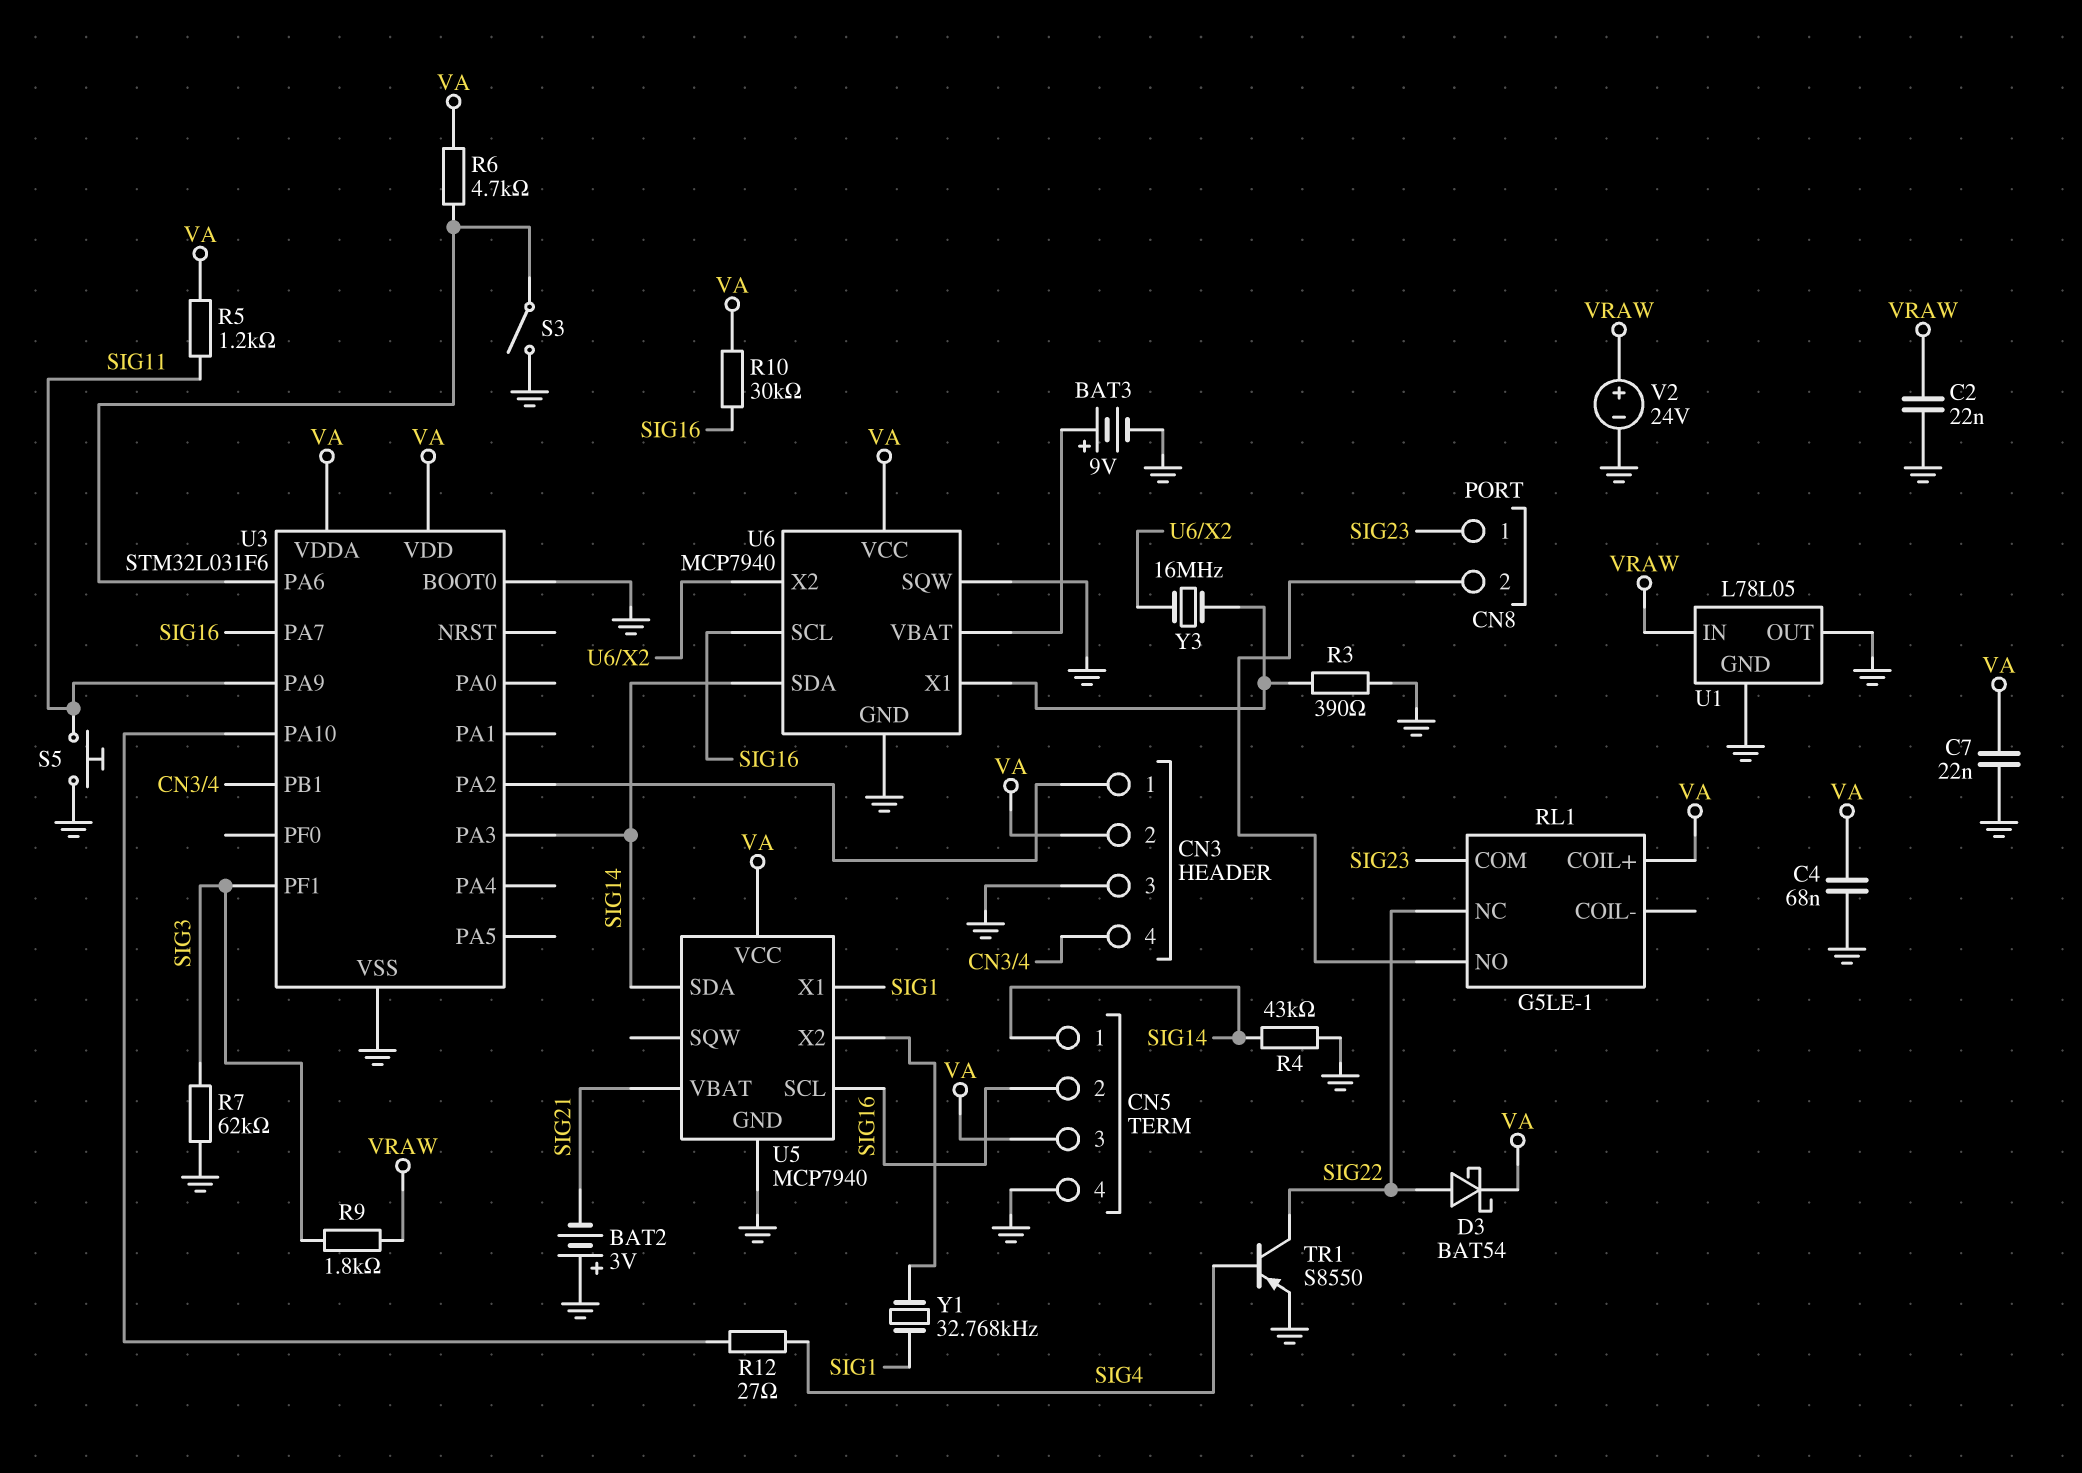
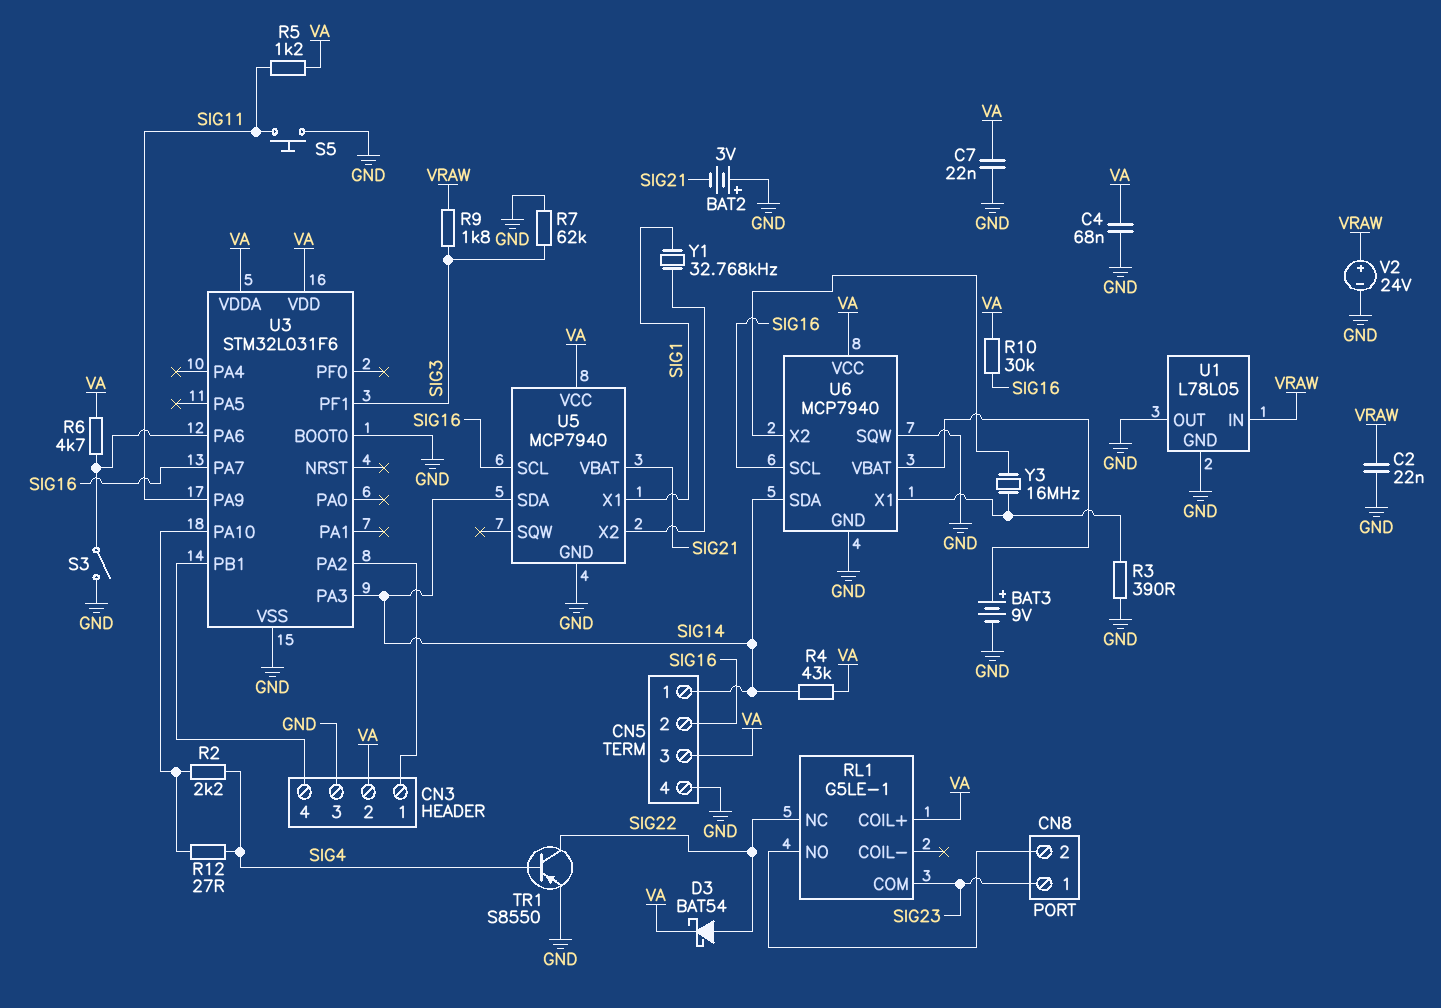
R2: none -> 2.2k (SIG4, U3/PA10)
R4: 43k (GND, SIG14) -> 43k (SIG14, VA)

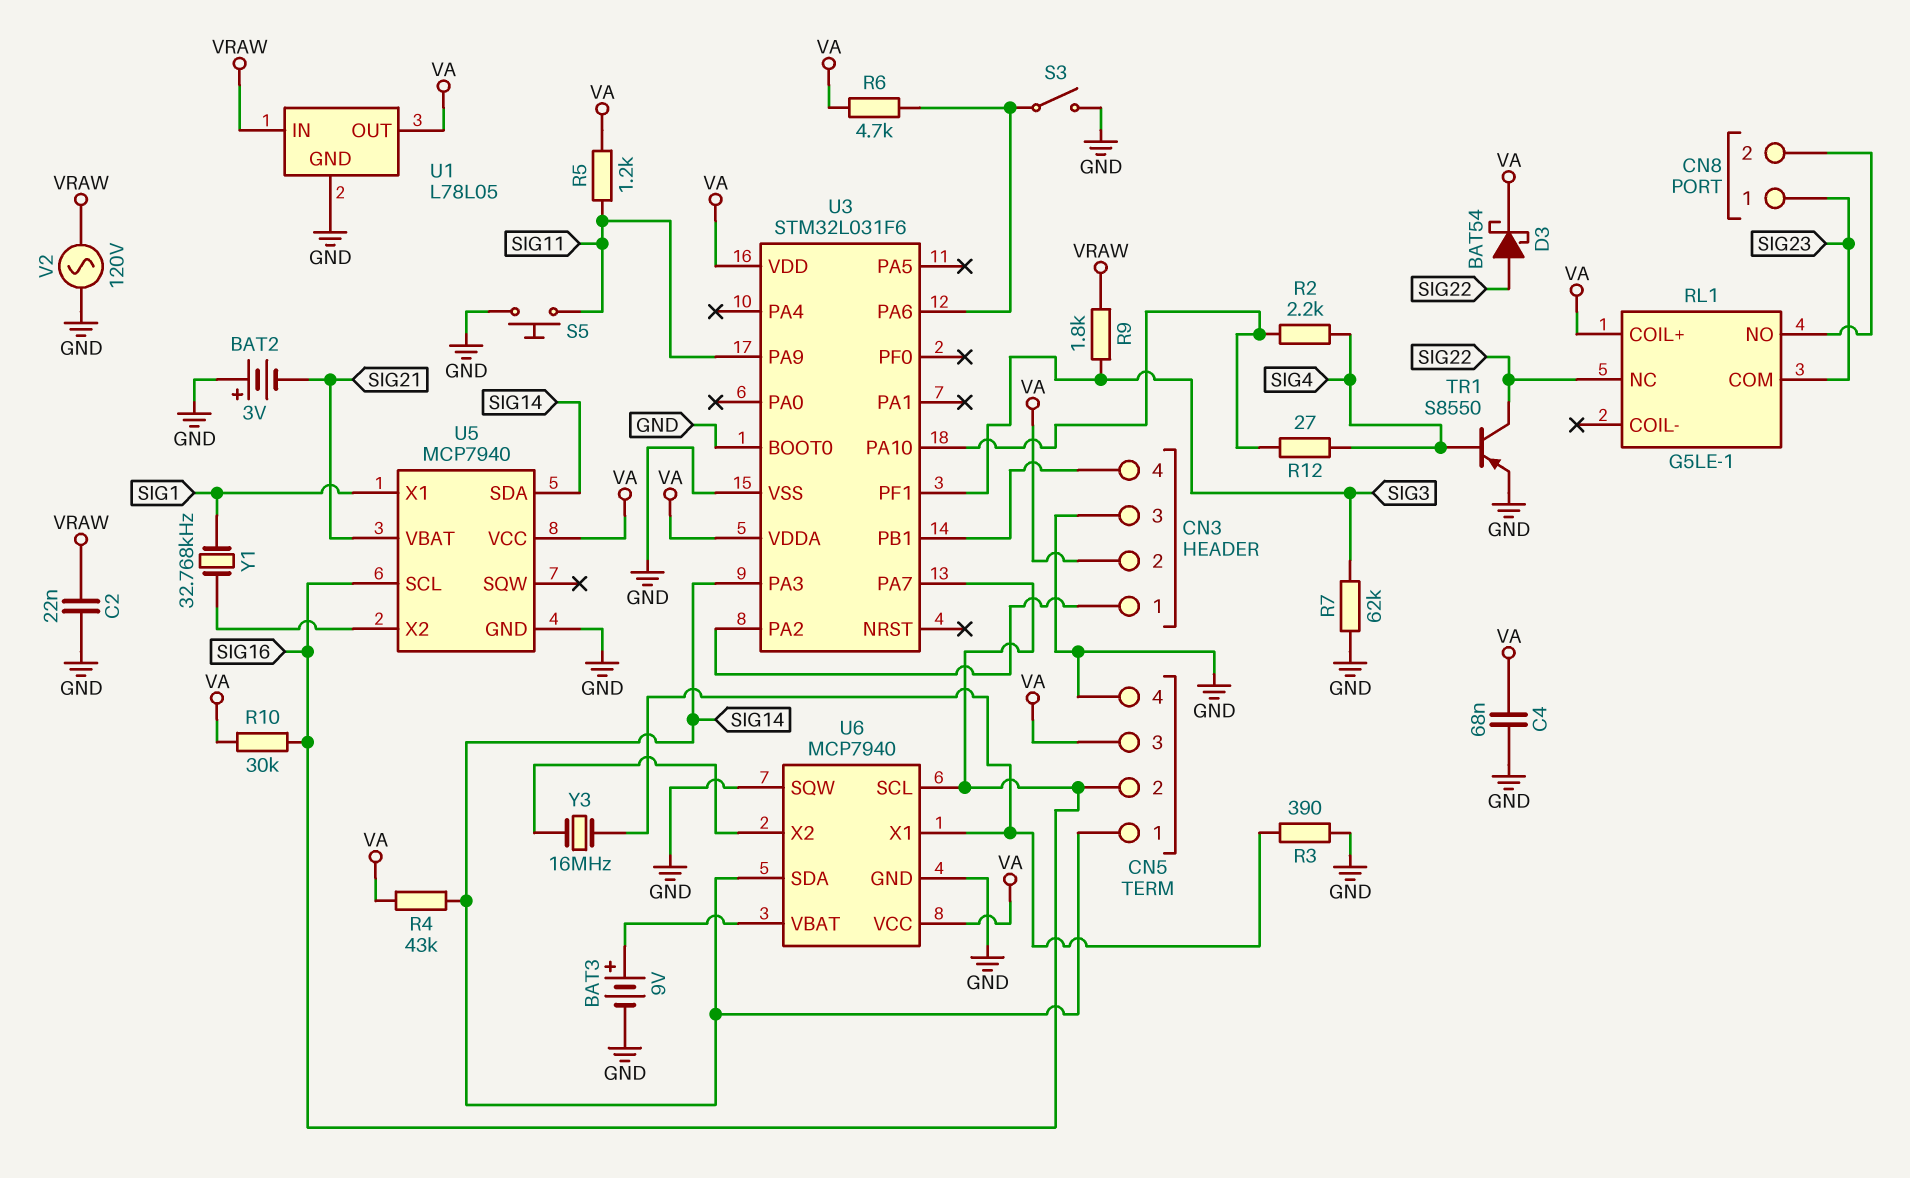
C7: 22nF (GND, VA) -> none
U1 pin OUT: GND -> VA
V2: 24V (plus VRAW, minus GND) -> AC 120V (GND, VRAW)

